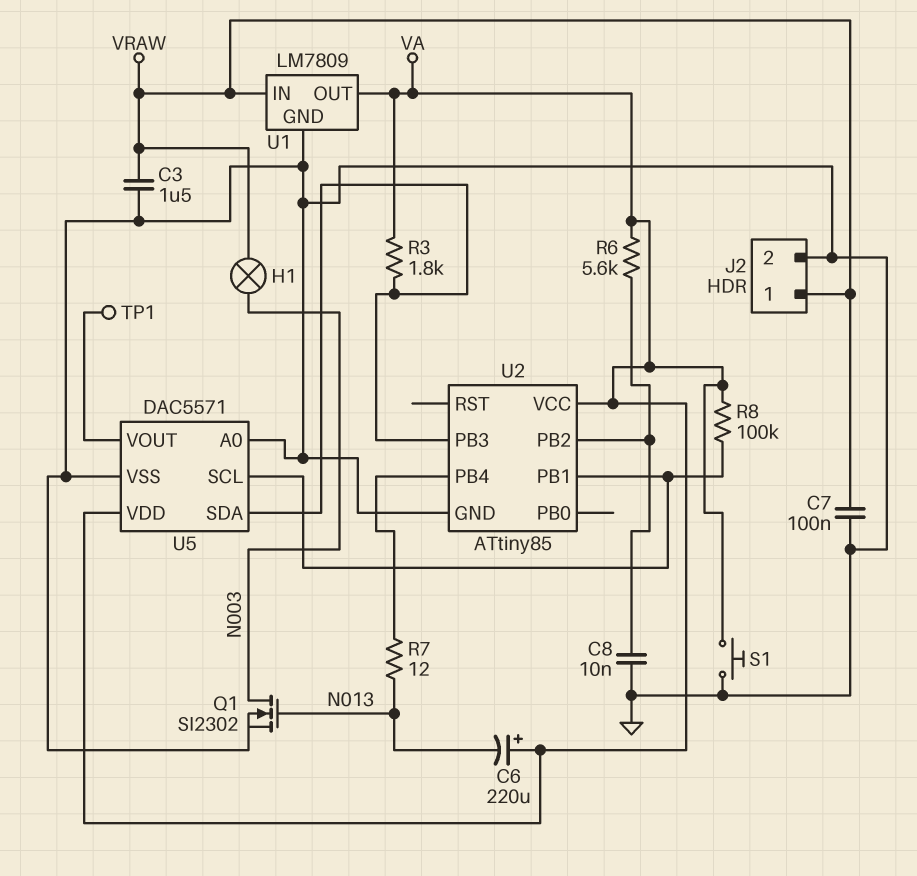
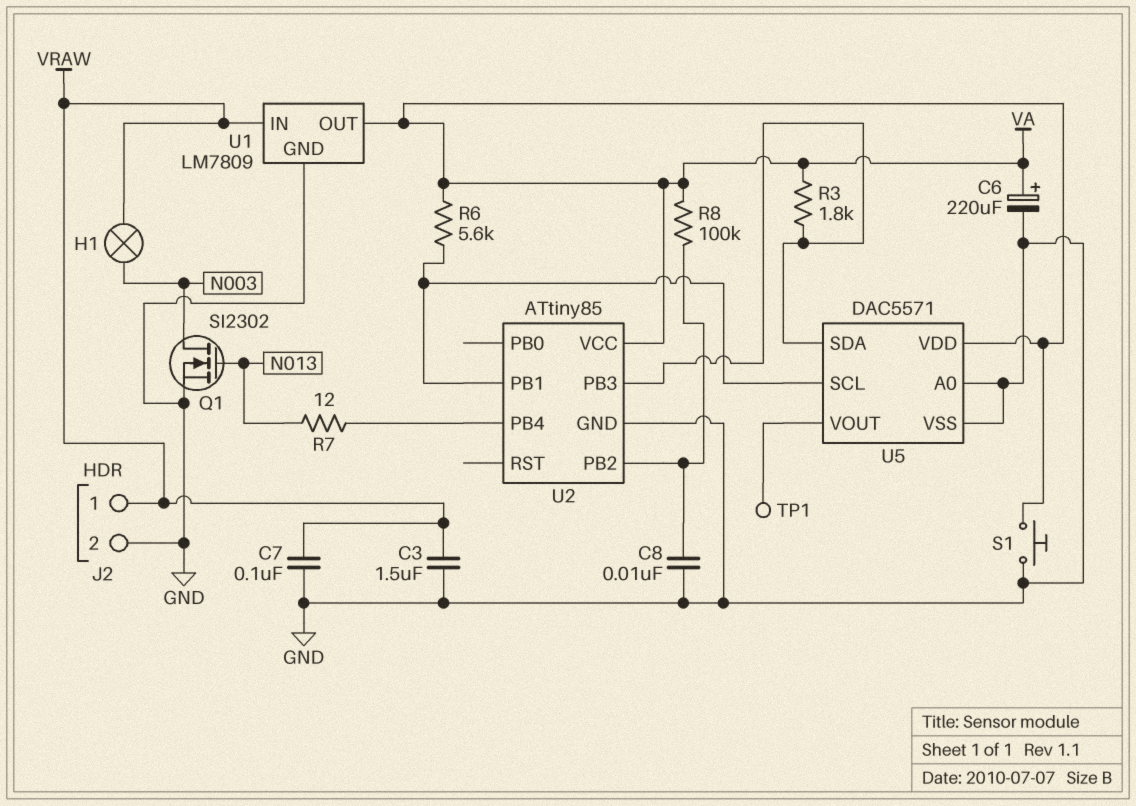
C6: 220uF (plus VA, minus N013) -> 220uF (plus VA, minus GND)
R6: 5.6k (U2/PB2, VA) -> 5.6k (U2/PB1, VA)
R8: 100k (U2/PB1, VA) -> 100k (U2/PB2, VA)

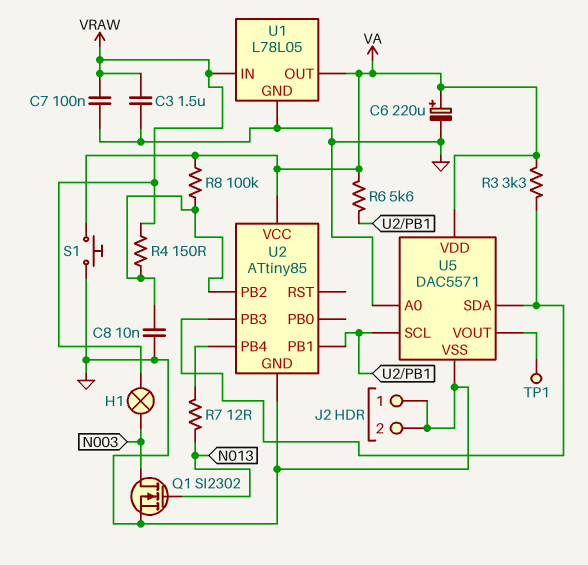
J2 pin 1: VRAW -> GND
R3: 1.8k (U2/PB3, VA) -> 3.3k (U2/PB3, VA)
R4: none -> 150 (U2/PB2, VRAW)
U1: LM7809 -> L78L05

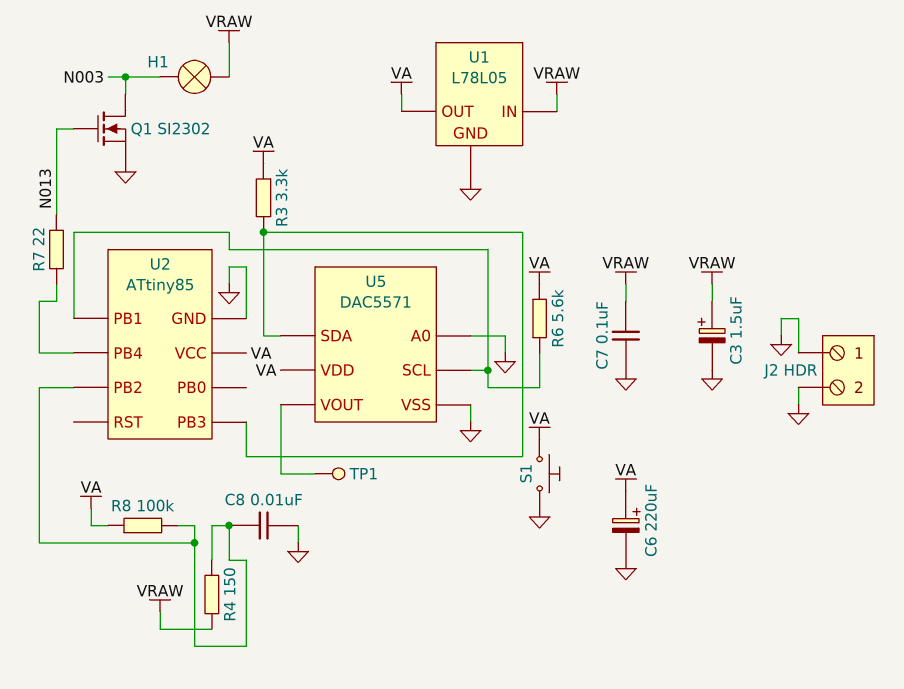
C3: 1.5uF (GND, VRAW) -> 1.5uF (plus VRAW, minus GND)
R7: 12 (N013, U2/PB4) -> 22 (N013, U2/PB4)

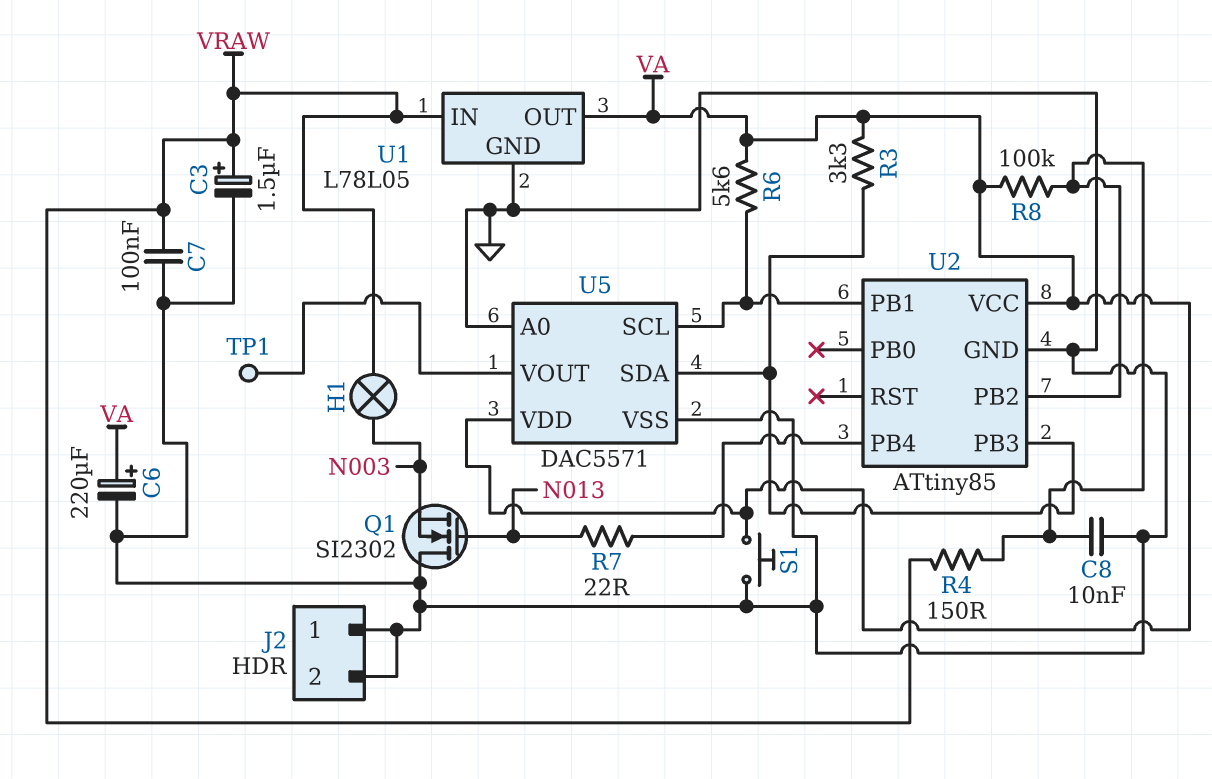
Q1: NMOS SI2302 (G N013, D N003, S GND) -> NMOS SI2302 (G N013, D GND, S N003)

